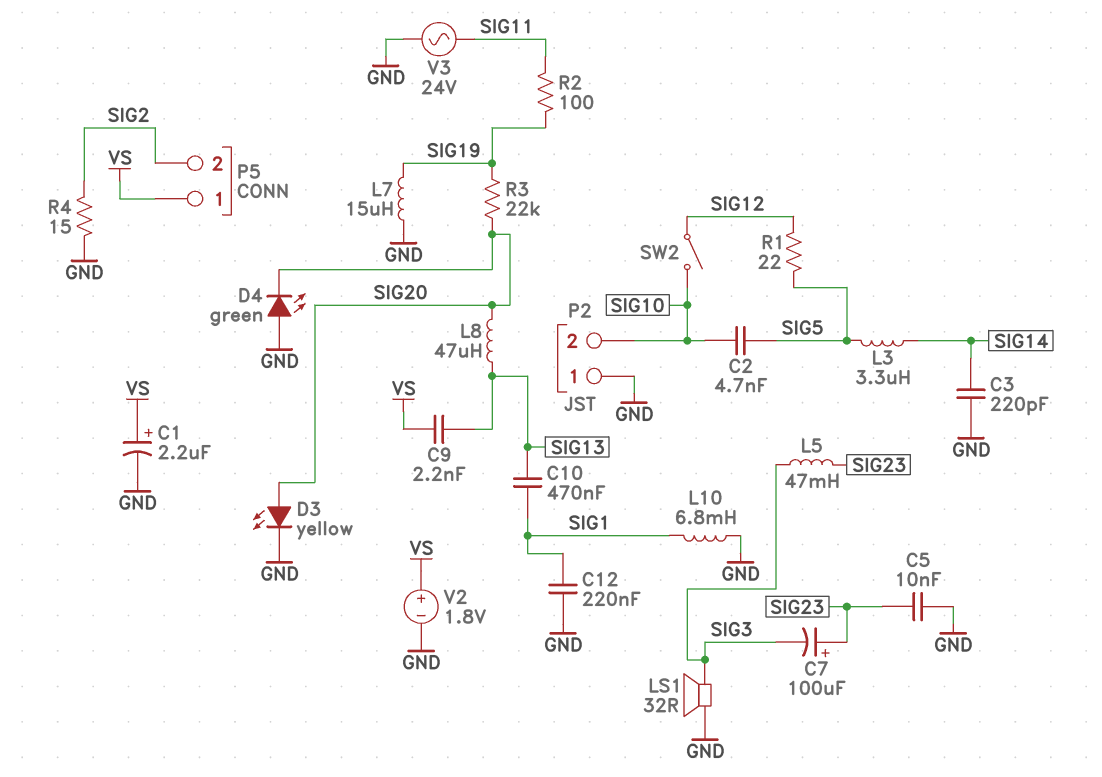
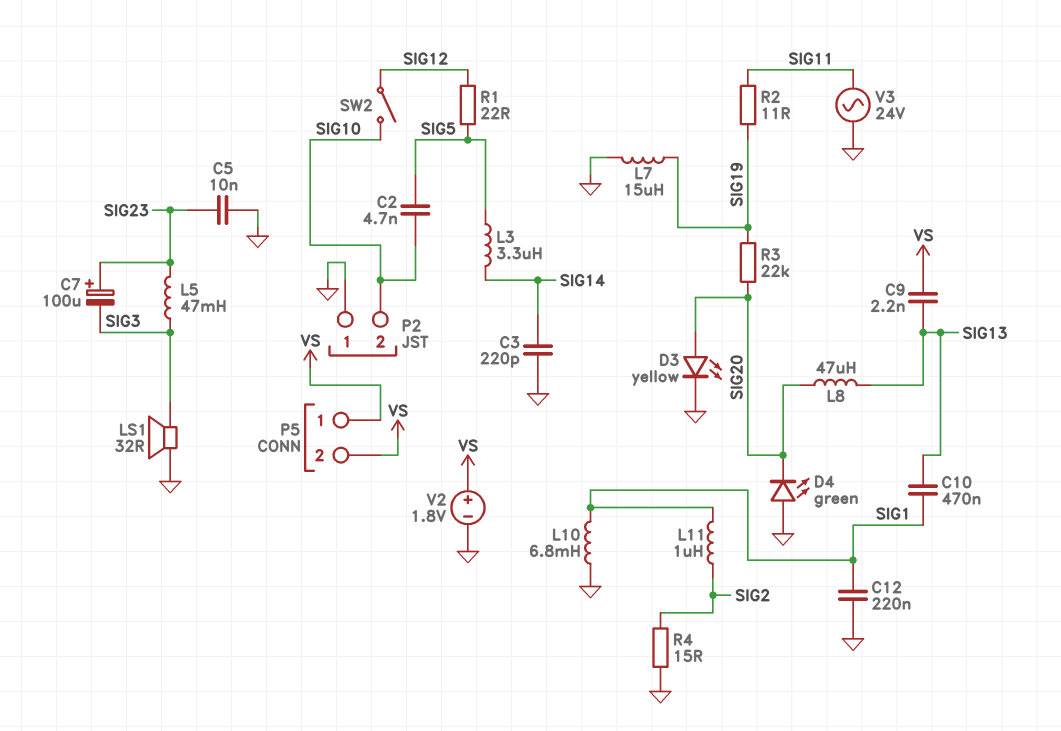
C1: 2.2uF (plus VS, minus GND) -> none
L11: none -> 1uH (SIG1, SIG2)
P5 pin 2: SIG2 -> VS
R2: 100 (SIG11, SIG19) -> 11 (SIG11, SIG19)

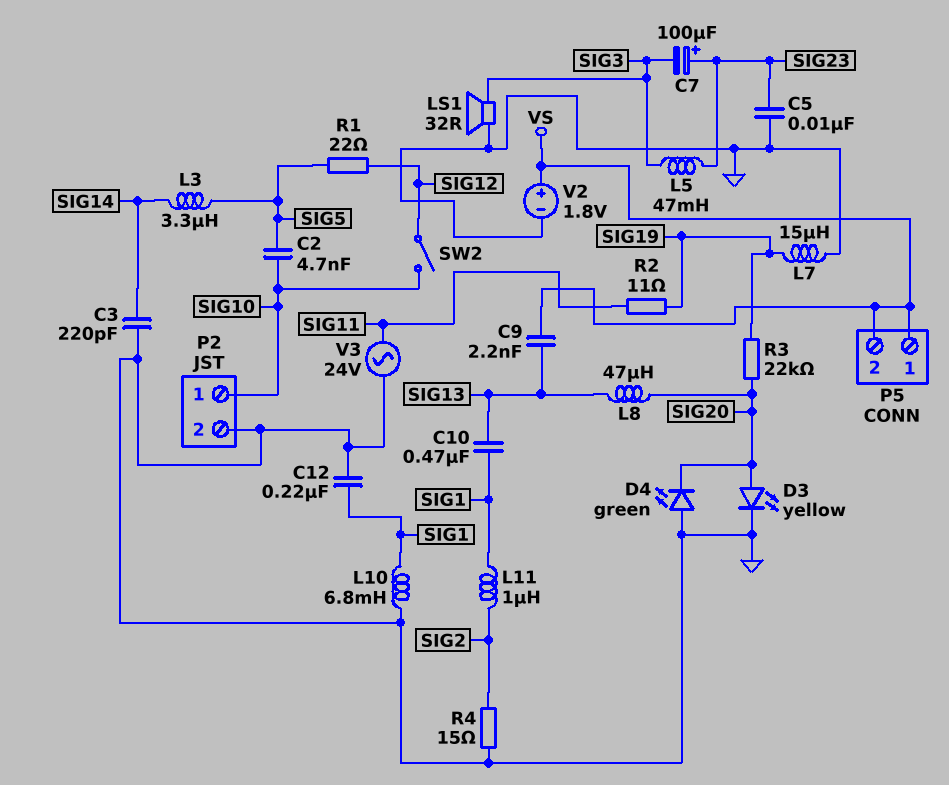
P2 pin 1: GND -> SIG10
P2 pin 2: SIG10 -> GND

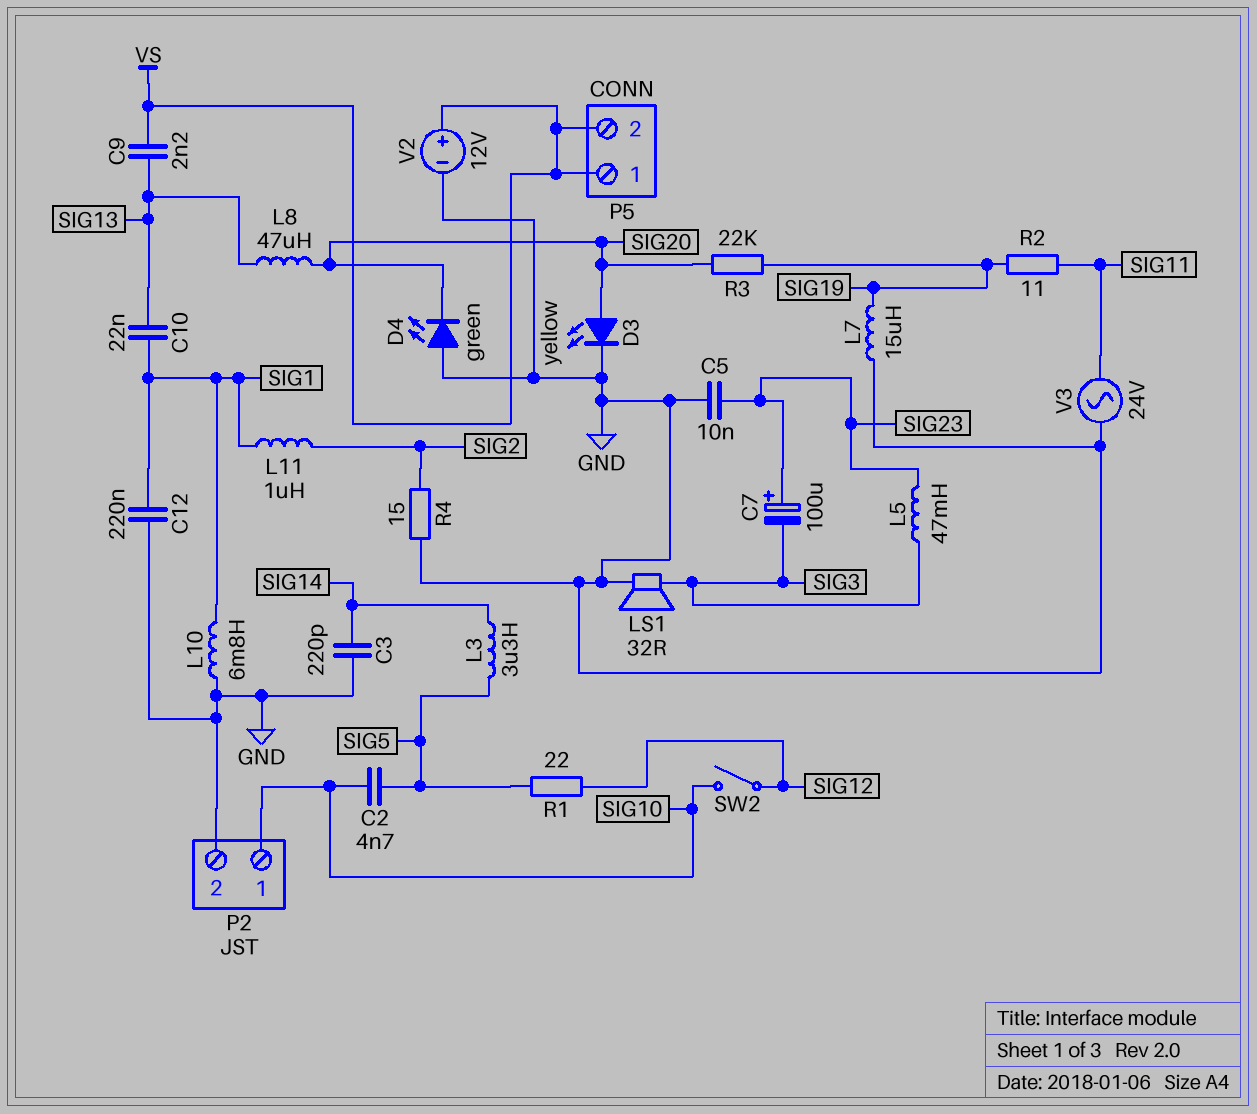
C10: 470nF (SIG1, SIG13) -> 22nF (SIG1, SIG13)
V2: 1.8V (plus VS, minus GND) -> 12V (plus VS, minus GND)

